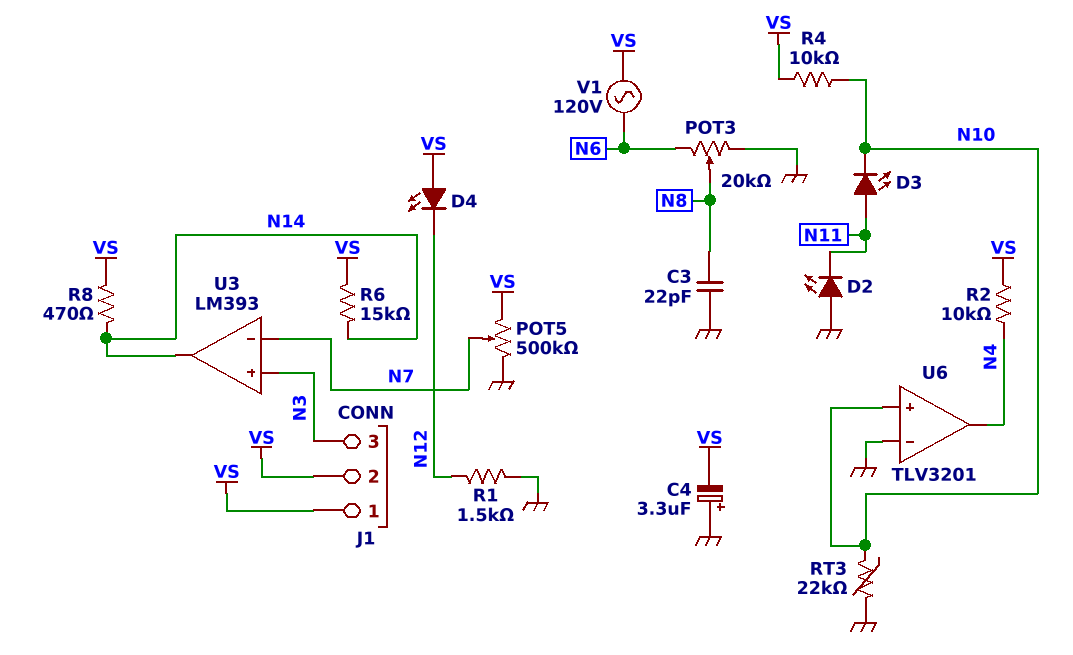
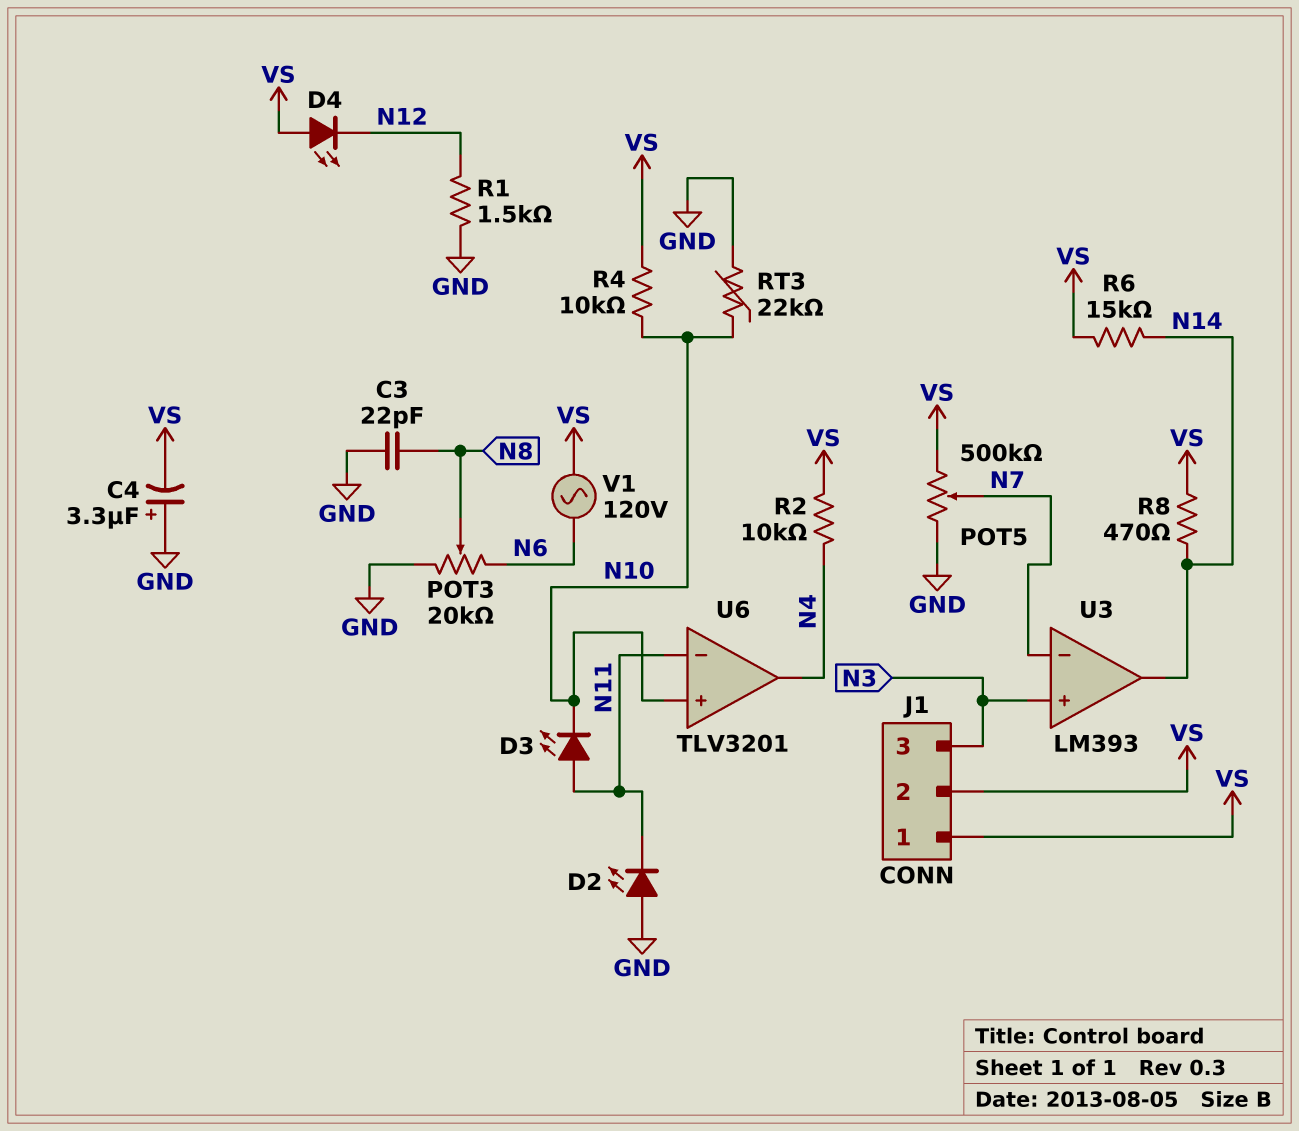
U6 pin in-: GND -> N11

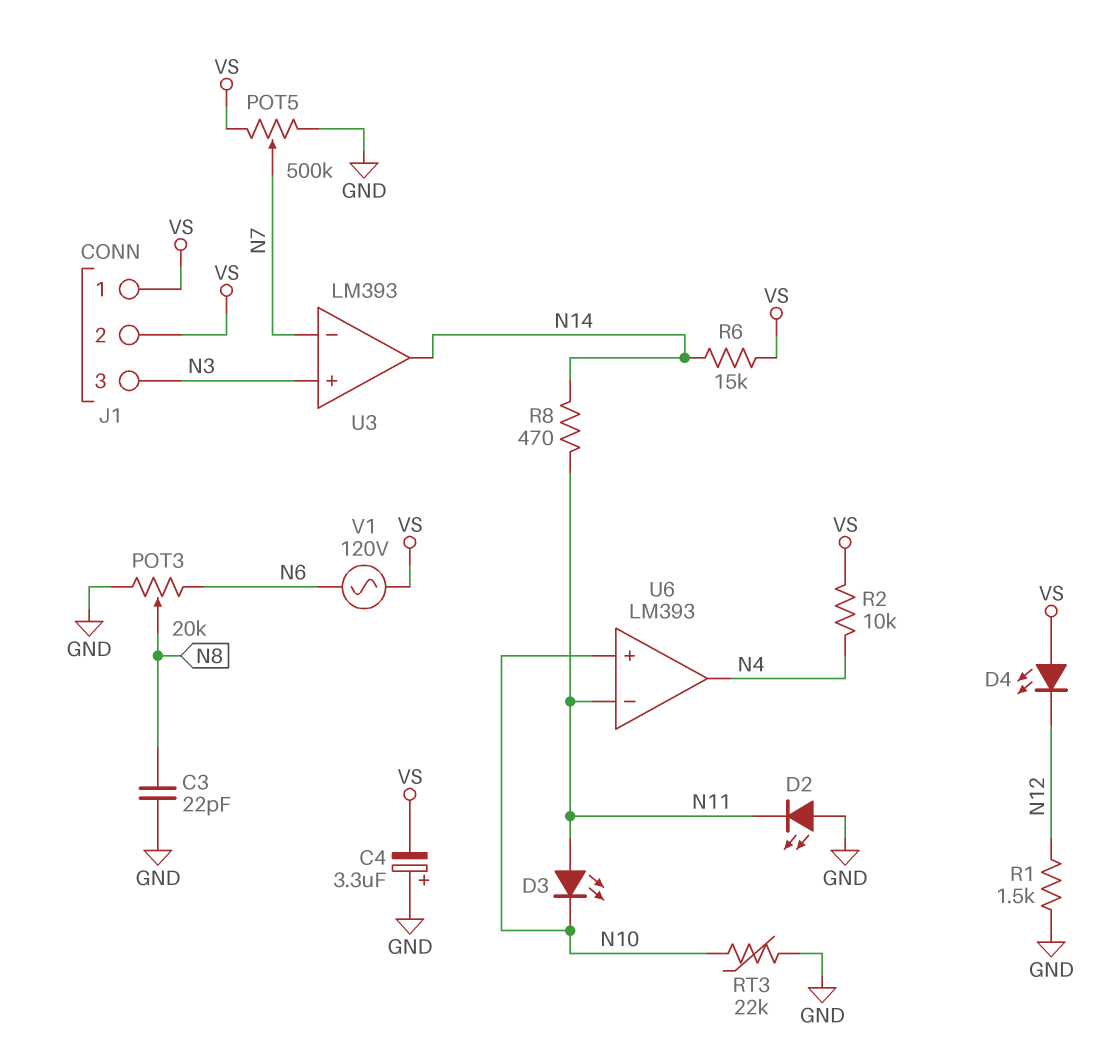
R4: 10k (N10, VS) -> none
R8: 470 (N14, VS) -> 470 (N11, N14)
U6: TLV3201 -> LM393

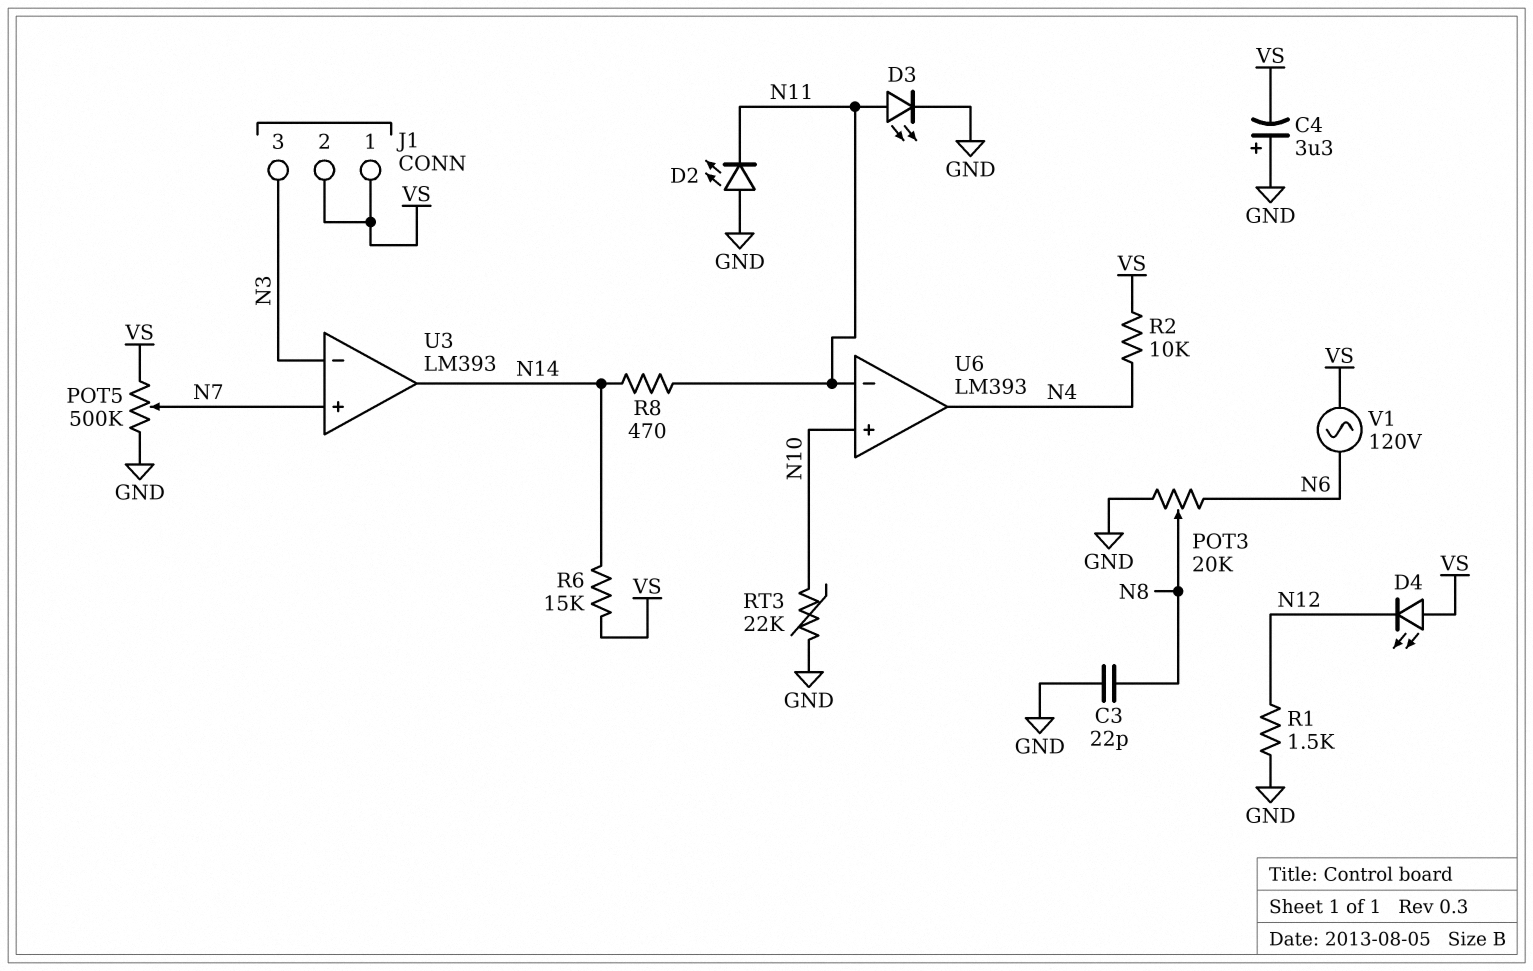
D3: LED (A N11, K N10) -> LED (A N11, K GND)
U3 pin in+: N3 -> N7
U3 pin in-: N7 -> N3

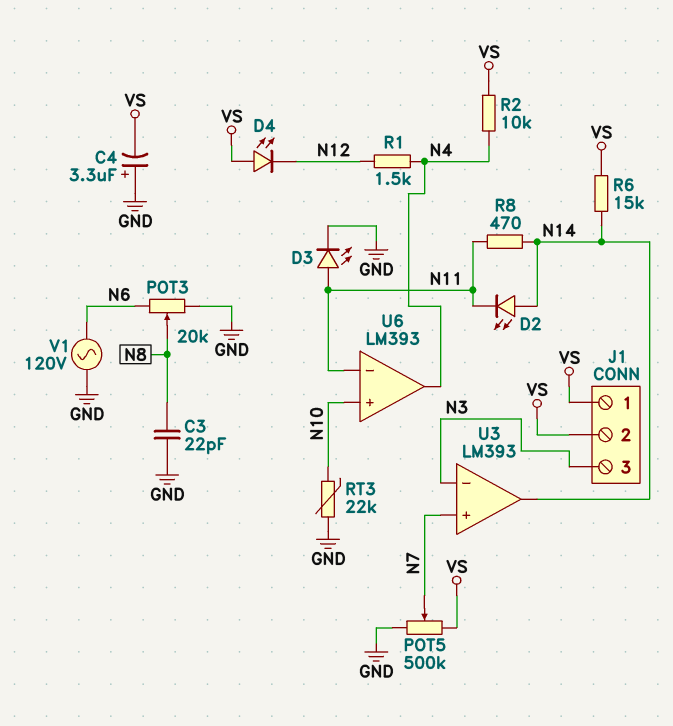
D2: LED (A GND, K N11) -> LED (A N14, K N11)
R1: 1.5k (GND, N12) -> 1.5k (N4, N12)
V1: AC 120V (N6, VS) -> AC 120V (GND, N6)

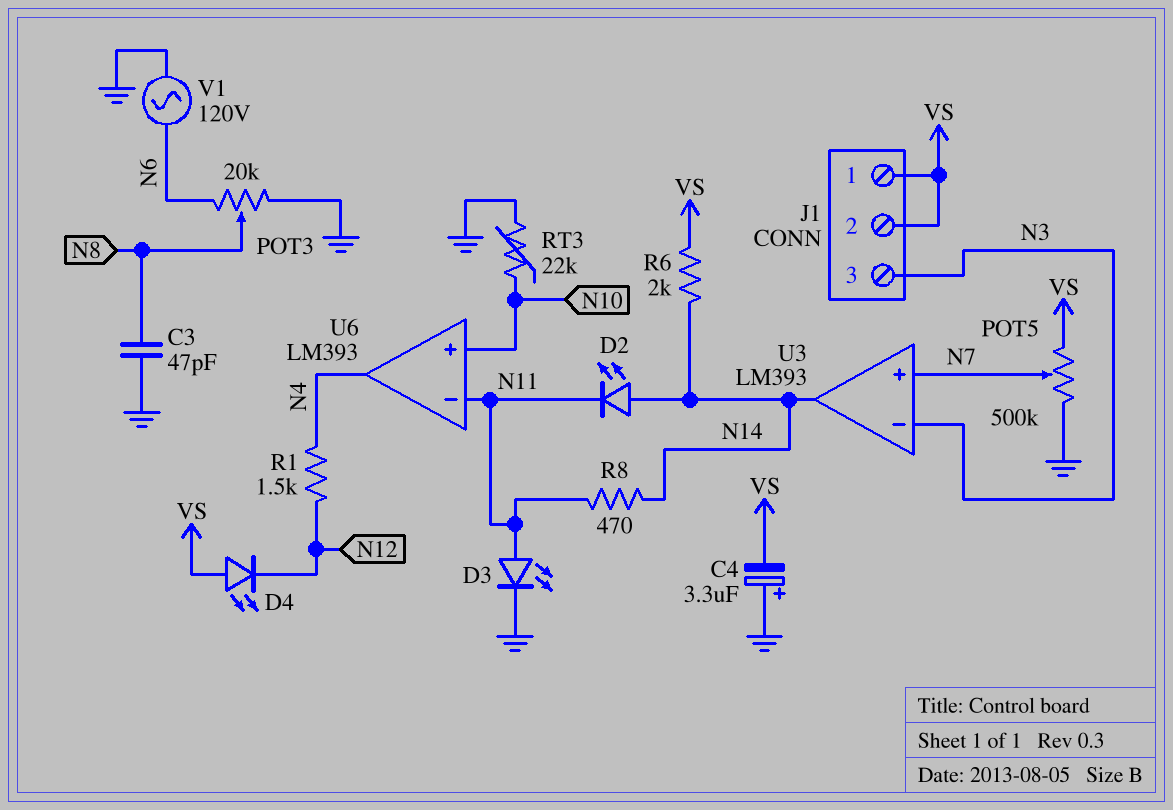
C3: 22pF (GND, N8) -> 47pF (GND, N8)
R2: 10k (N4, VS) -> none
R6: 15k (N14, VS) -> 2k (N14, VS)

